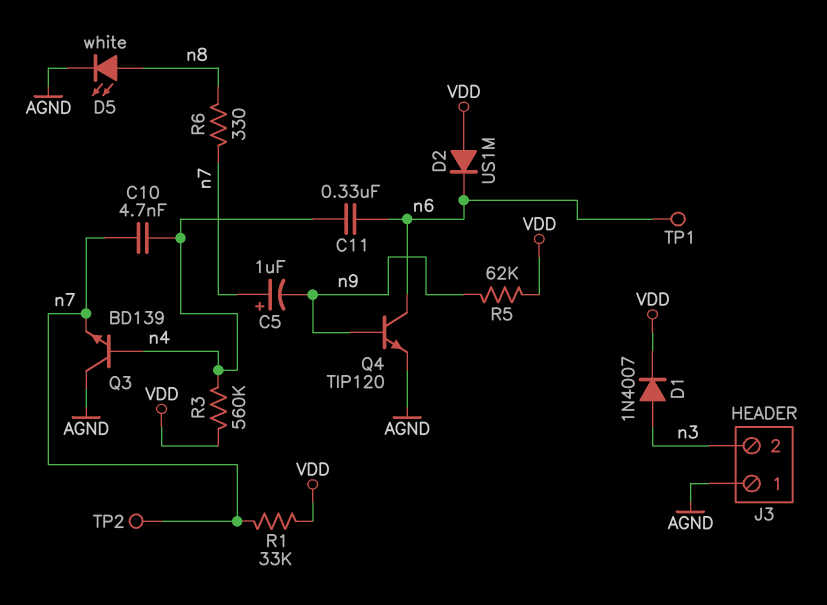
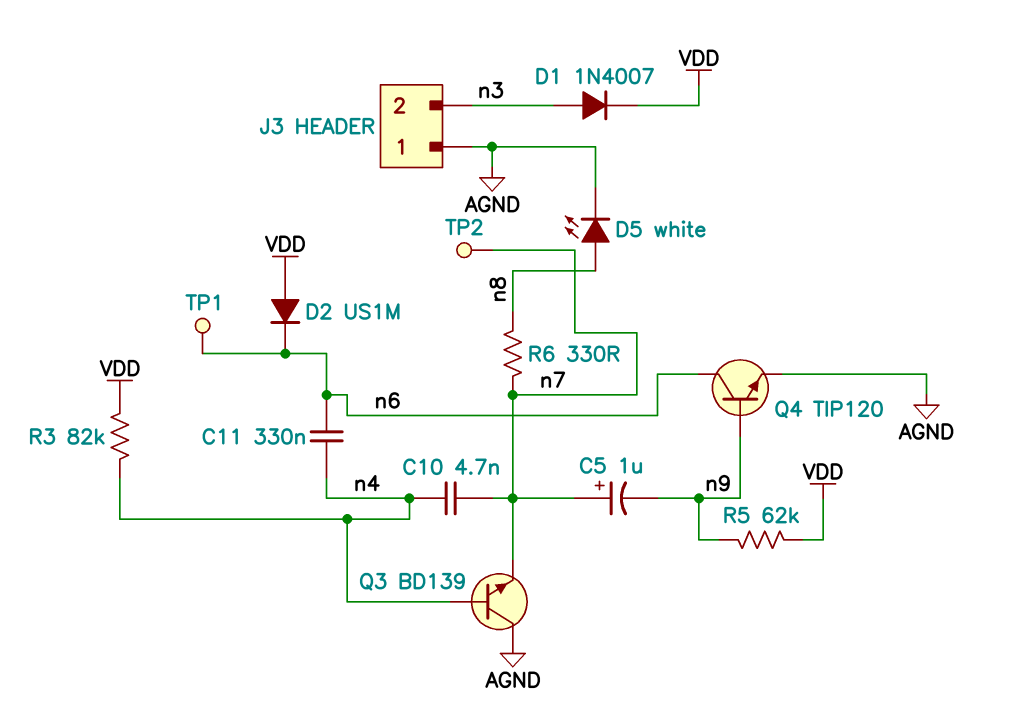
R1: 33k (VDD, n7) -> none
R3: 560k (VDD, n4) -> 82k (VDD, n4)

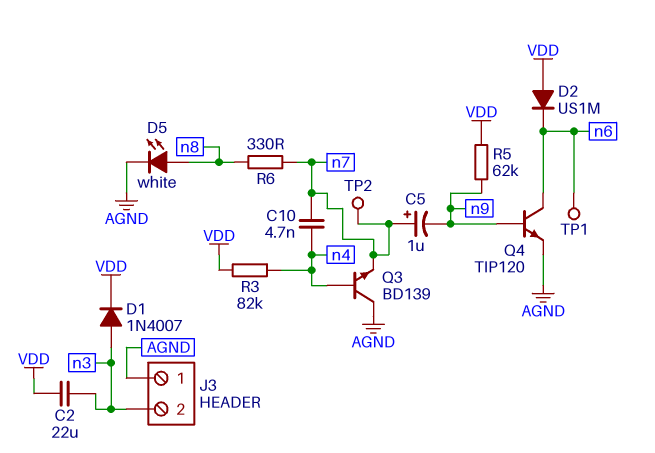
C2: none -> 22uF (VDD, n3)
C11: 330nF (n4, n6) -> none

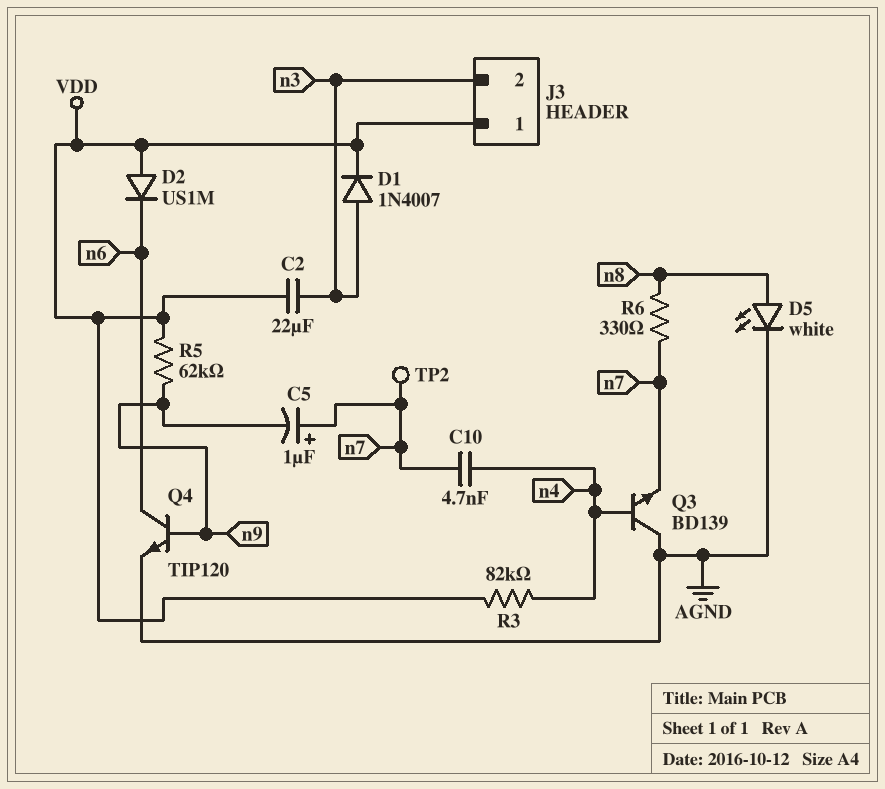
J3 pin 1: AGND -> VDD
TP1: test point (n6) -> none

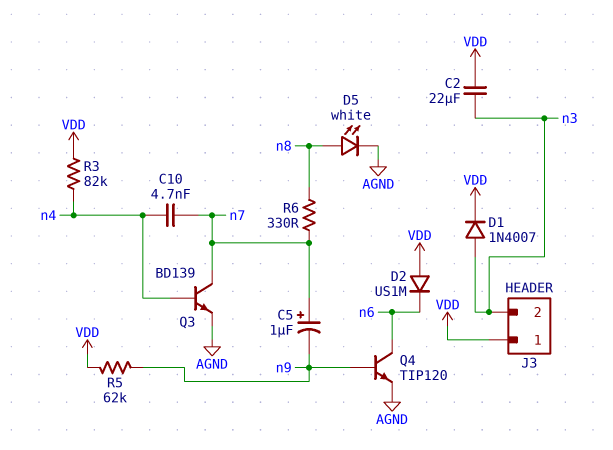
Q3: NPN BD139 (B n4, C AGND, E n7) -> NPN BD139 (B n4, C n7, E AGND)
TP2: test point (n7) -> none

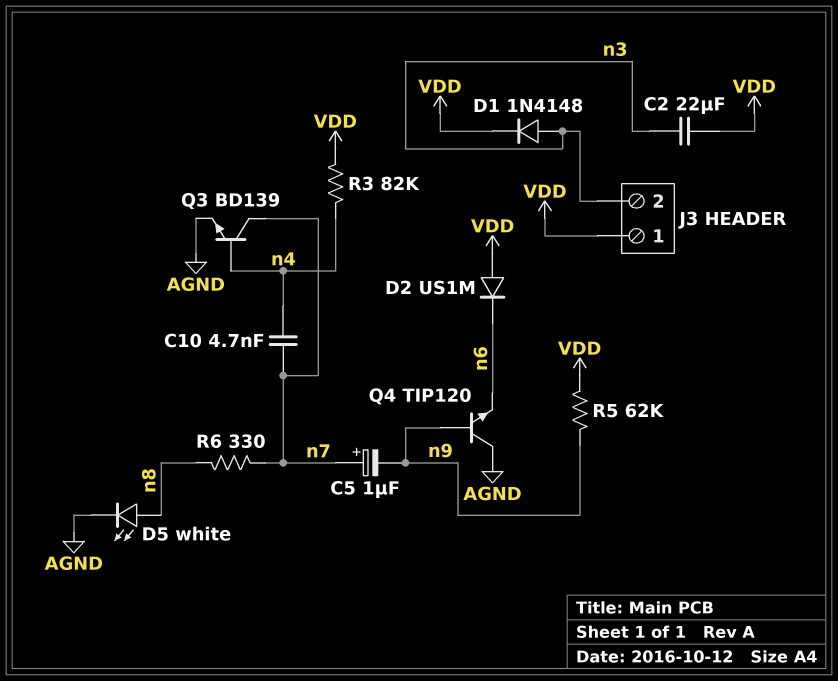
D1: diode 1N4007 (A n3, K VDD) -> diode 1N4148 (A n3, K VDD)
Q4: NPN TIP120 (B n9, C n6, E AGND) -> NPN TIP120 (B n9, C AGND, E n6)

